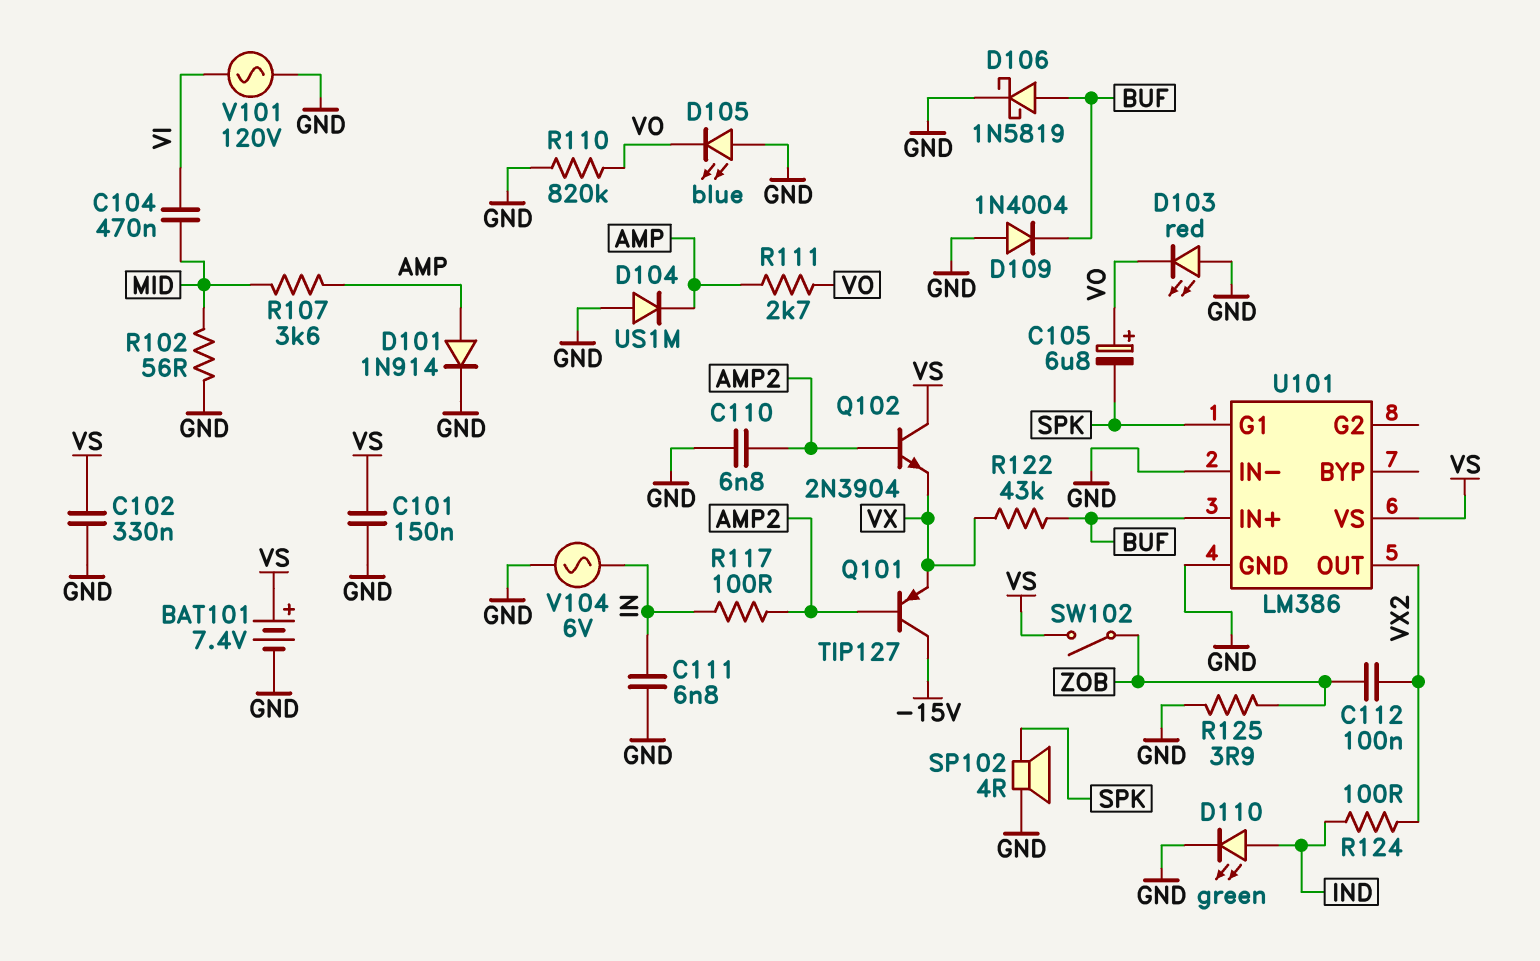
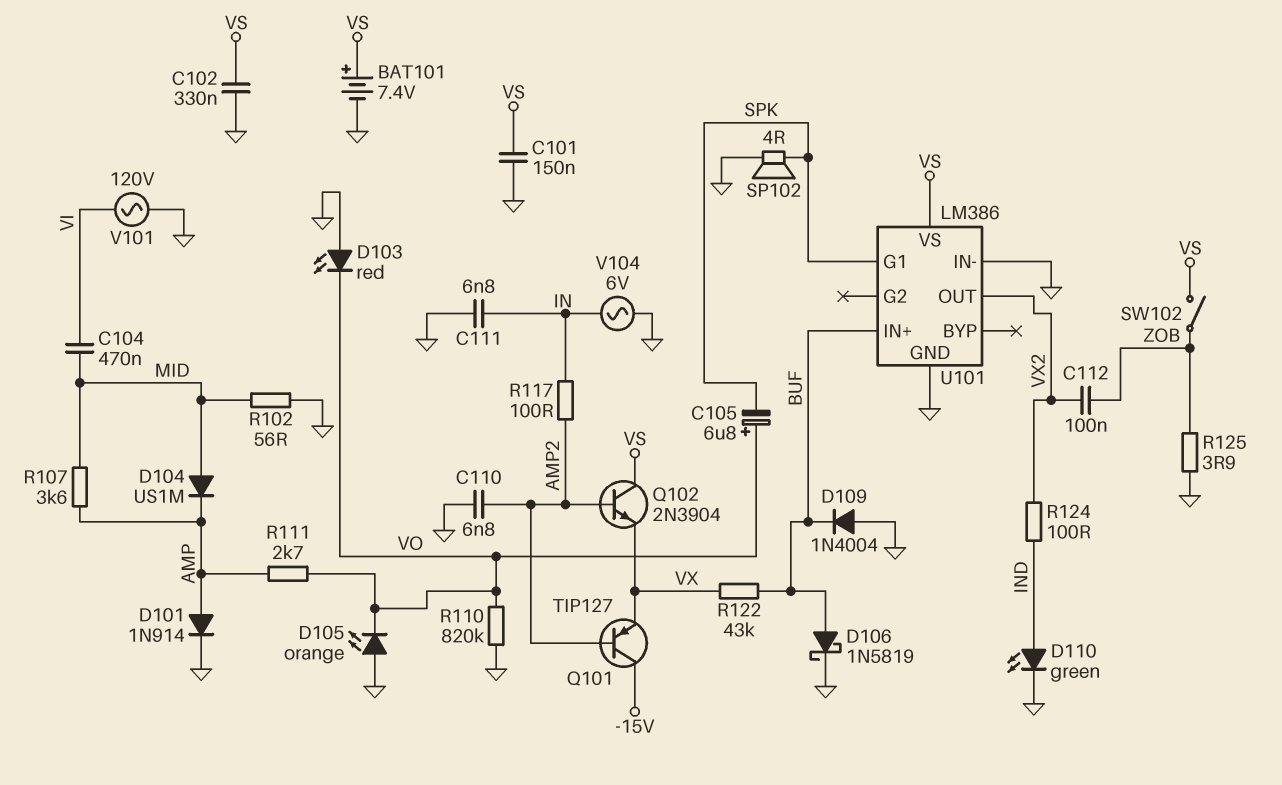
D104: diode US1M (A GND, K AMP) -> diode US1M (A MID, K AMP)
D105: LED blue (A GND, K VO) -> LED orange (A GND, K VO)

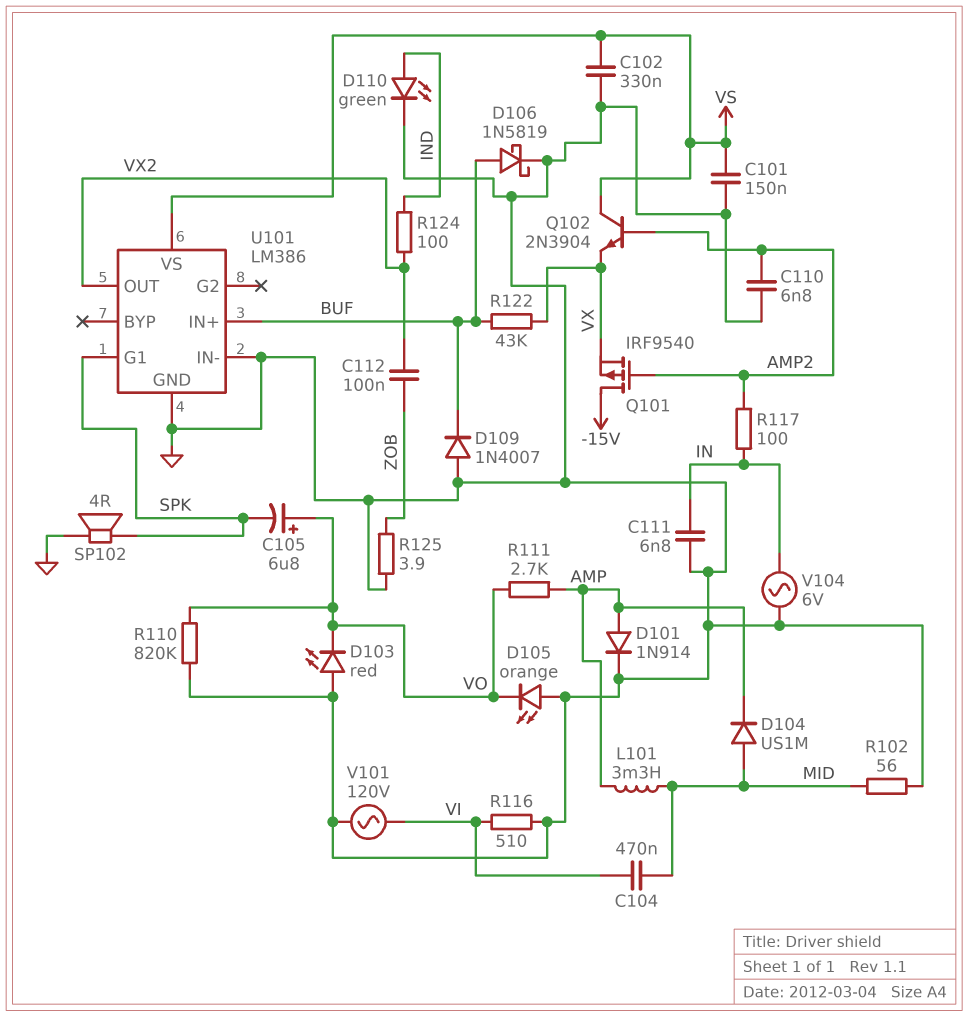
BAT101: 7.4V (plus VS, minus GND) -> none
D109: diode 1N4004 (A GND, K BUF) -> diode 1N4007 (A GND, K BUF)
L101: none -> 3.3mH (AMP, MID)
Q101: PNP TIP127 (B AMP2, C -15V, E VX) -> PMOS IRF9540 (G AMP2, D -15V, S VX)
R107: 3.6k (AMP, MID) -> none
R116: none -> 510 (GND, VI)
SW102: switch (VS, ZOB) -> none

